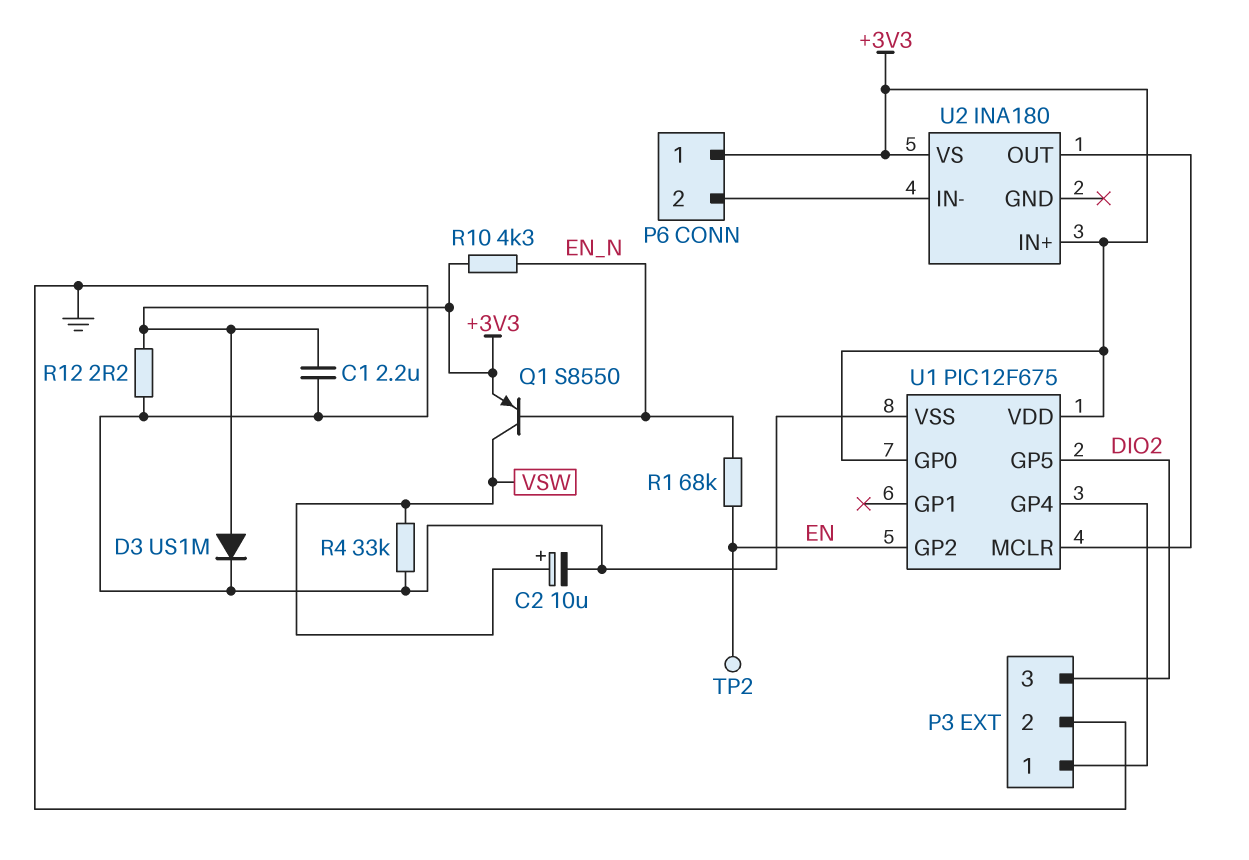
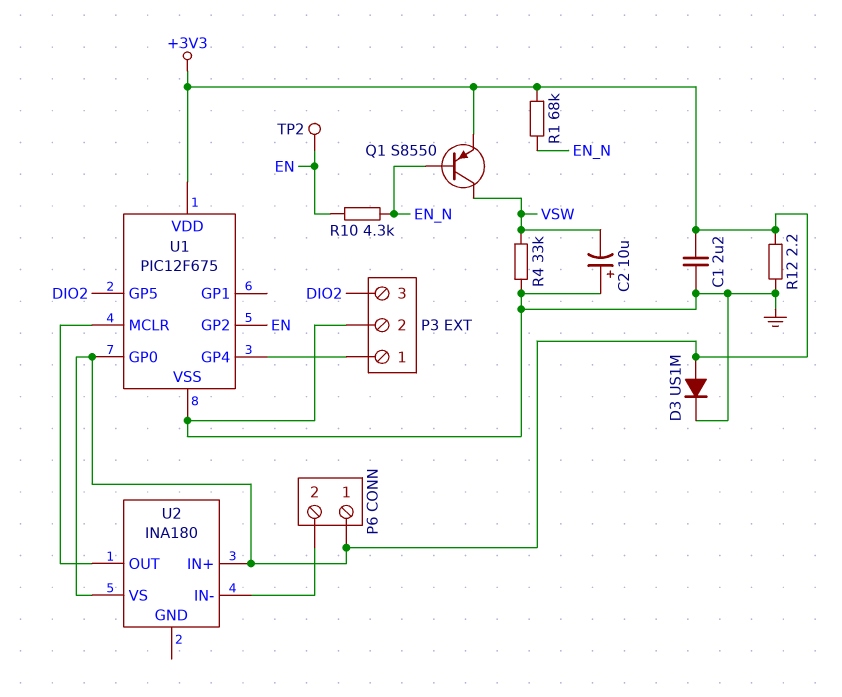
C2: 10uF (plus VSW, minus GND) -> 10uF (plus GND, minus VSW)
R1: 68k (EN, EN_N) -> 68k (+3V3, EN_N)
R10: 4.3k (+3V3, EN_N) -> 4.3k (EN, EN_N)

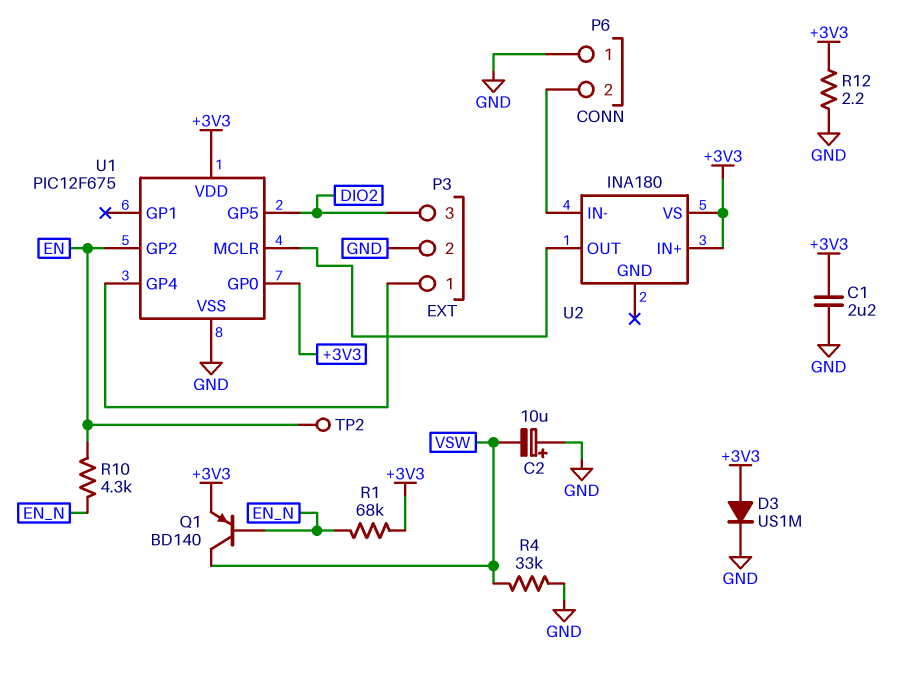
P6 pin 1: +3V3 -> GND
Q1: PNP S8550 (B EN_N, C VSW, E +3V3) -> PNP BD140 (B EN_N, C VSW, E +3V3)

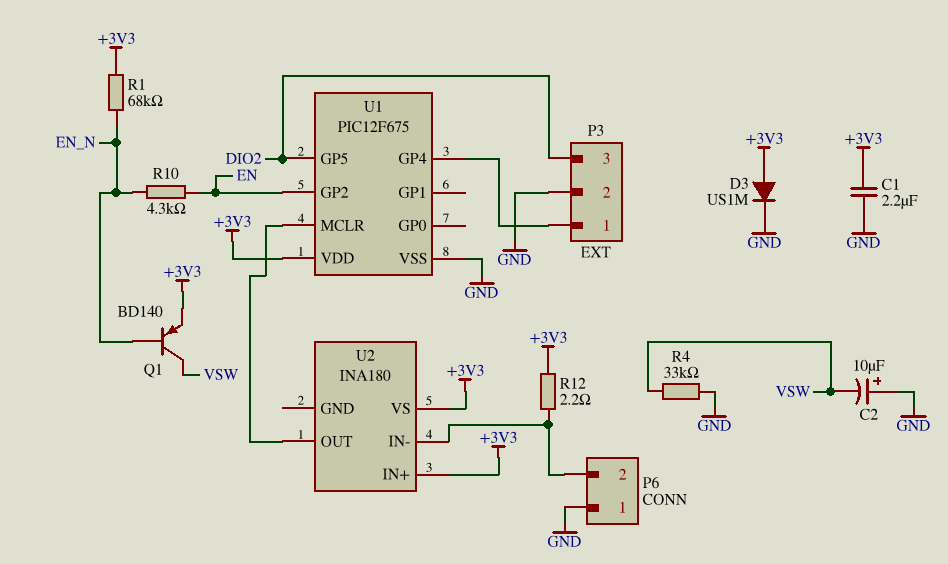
R12: 2.2 (+3V3, GND) -> 2.2 (+3V3, P6/2)
TP2: test point (EN) -> none
U1 pin GP0: +3V3 -> none

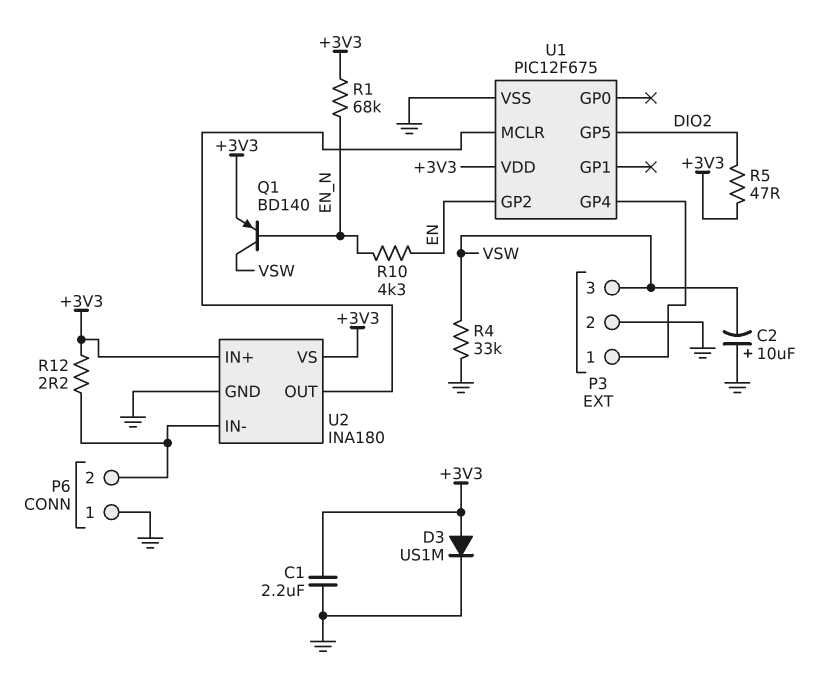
P3 pin 3: DIO2 -> VSW
R5: none -> 47 (+3V3, DIO2)
U2 pin GND: none -> GND

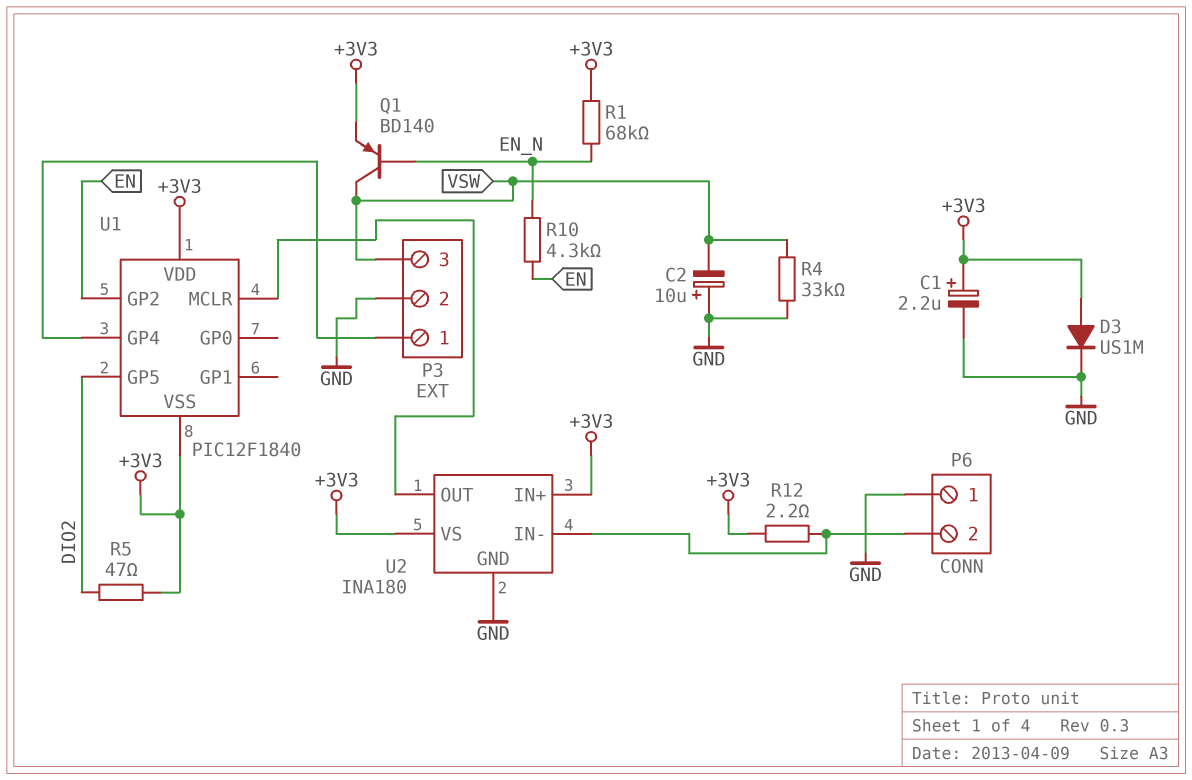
C1: 2.2uF (+3V3, GND) -> 2.2uF (plus +3V3, minus GND)
U1: PIC12F675 -> PIC12F1840
U1 pin VSS: GND -> +3V3

